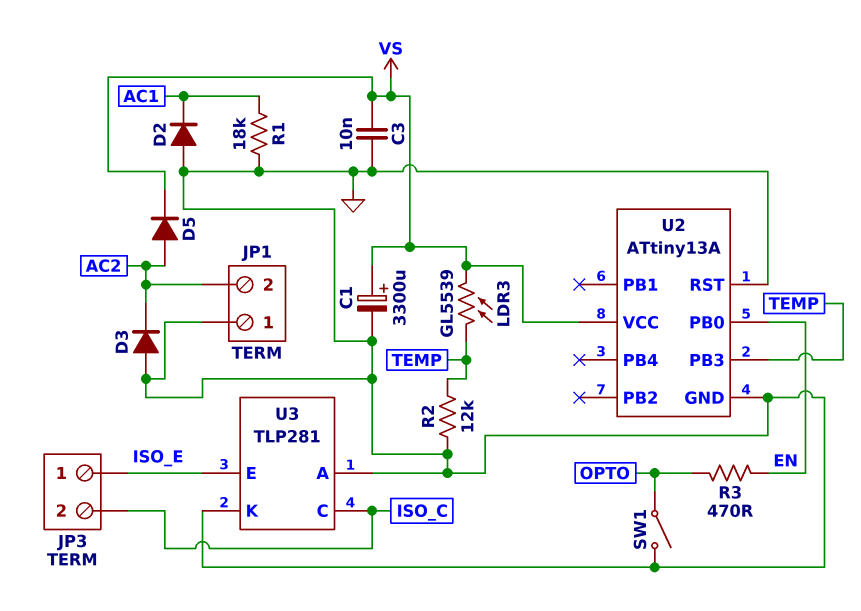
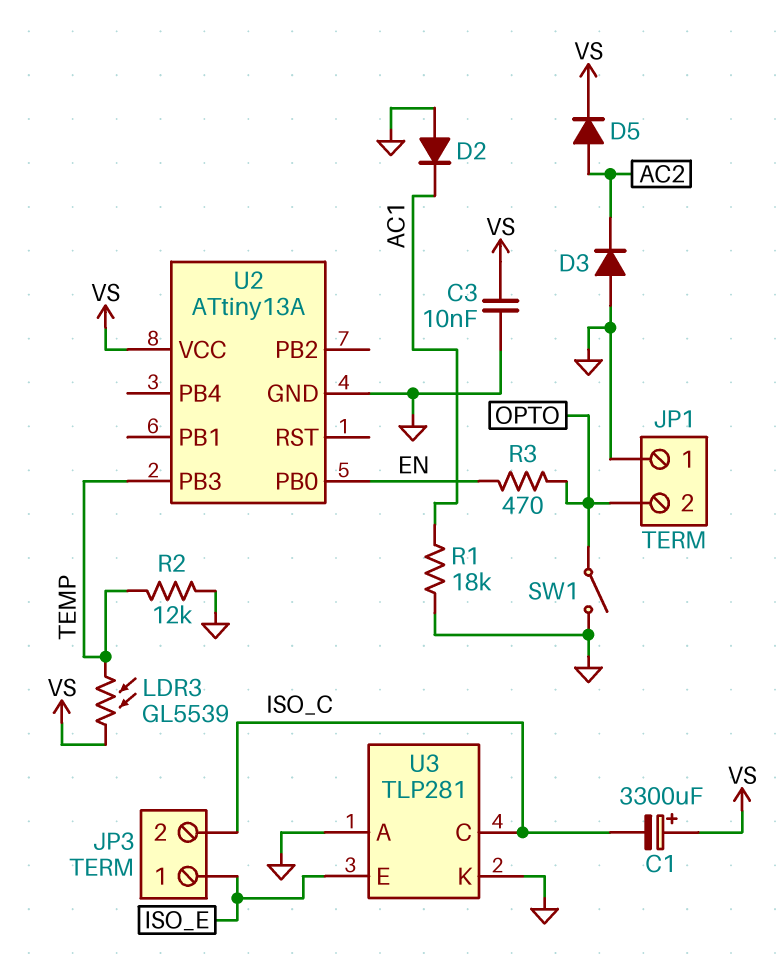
C1: 3300uF (plus VS, minus GND) -> 3300uF (plus VS, minus ISO_C)
JP1 pin 2: AC2 -> OPTO
U2 pin RST: GND -> none

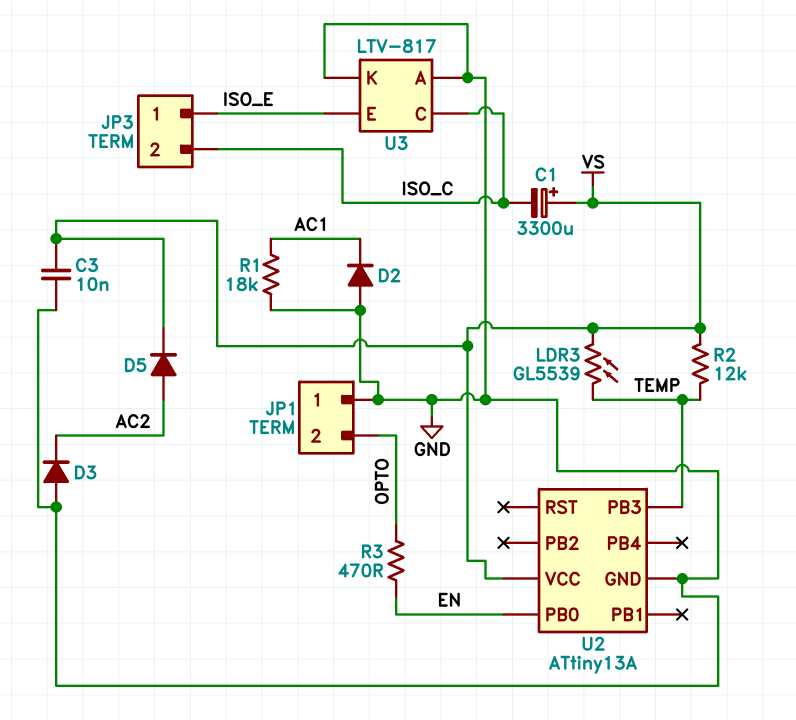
R2: 12k (GND, TEMP) -> 12k (TEMP, VS)
SW1: switch (GND, OPTO) -> none
U3: TLP281 -> LTV-817

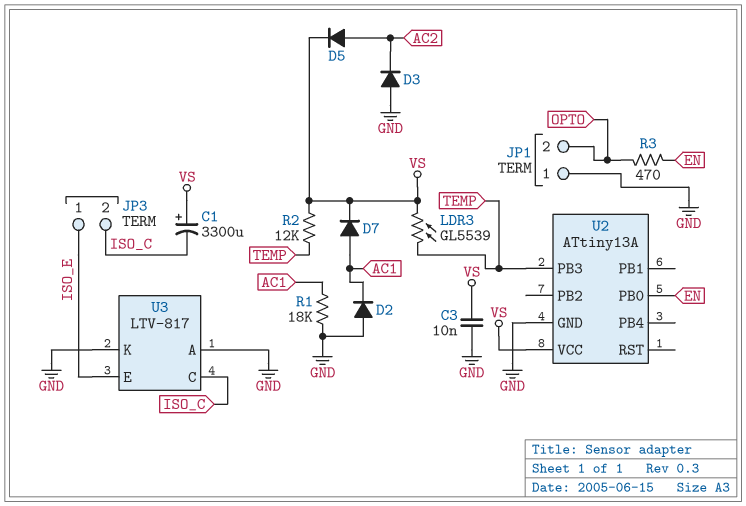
D7: none -> diode (A AC1, K VS)

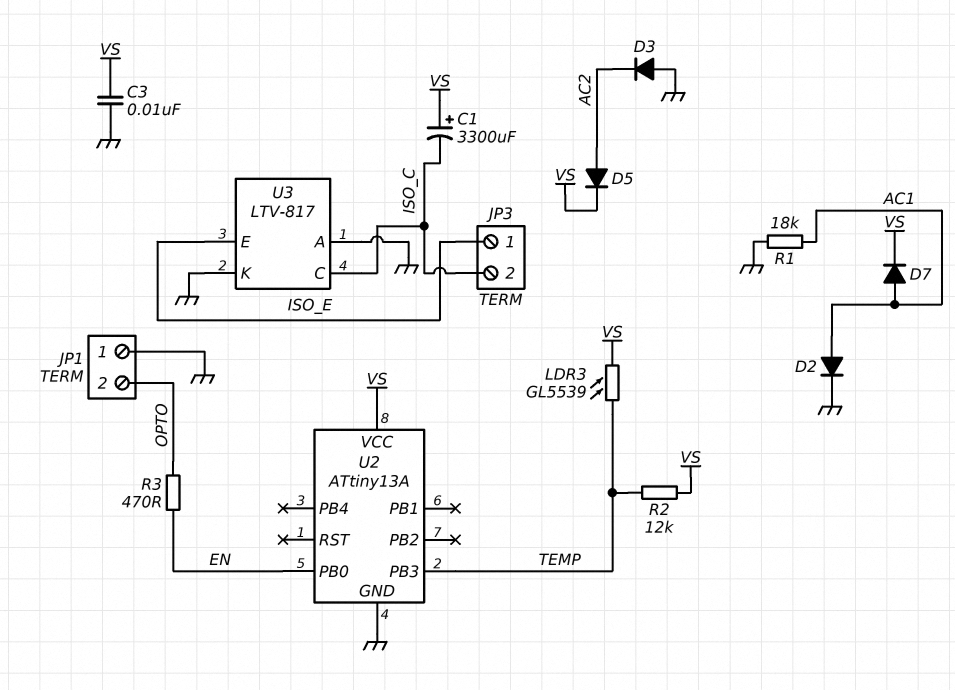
D2: diode (A GND, K AC1) -> diode (A AC1, K GND)

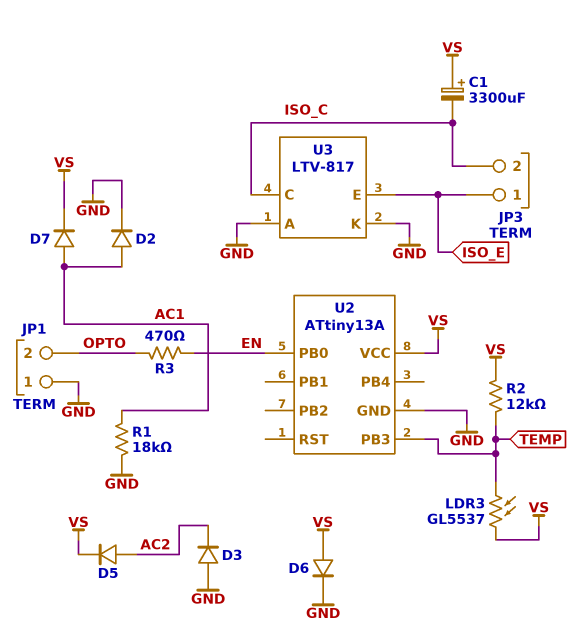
C3: 10nF (GND, VS) -> none
D6: none -> diode (A VS, K GND)
LDR3: GL5539 (TEMP, VS) -> GL5537 (TEMP, VS)

